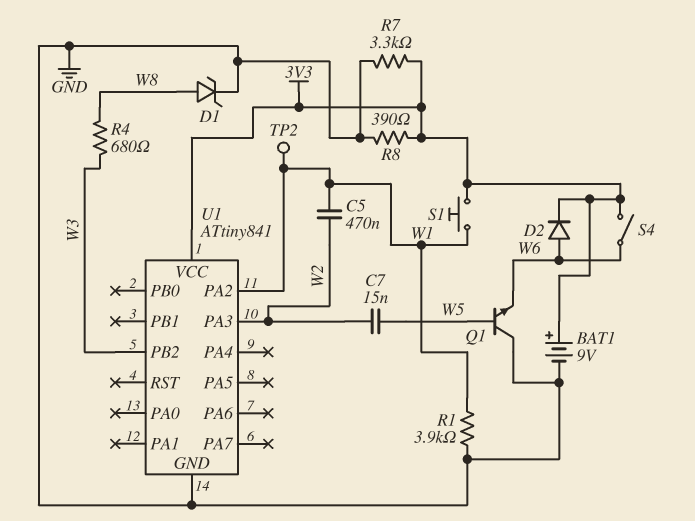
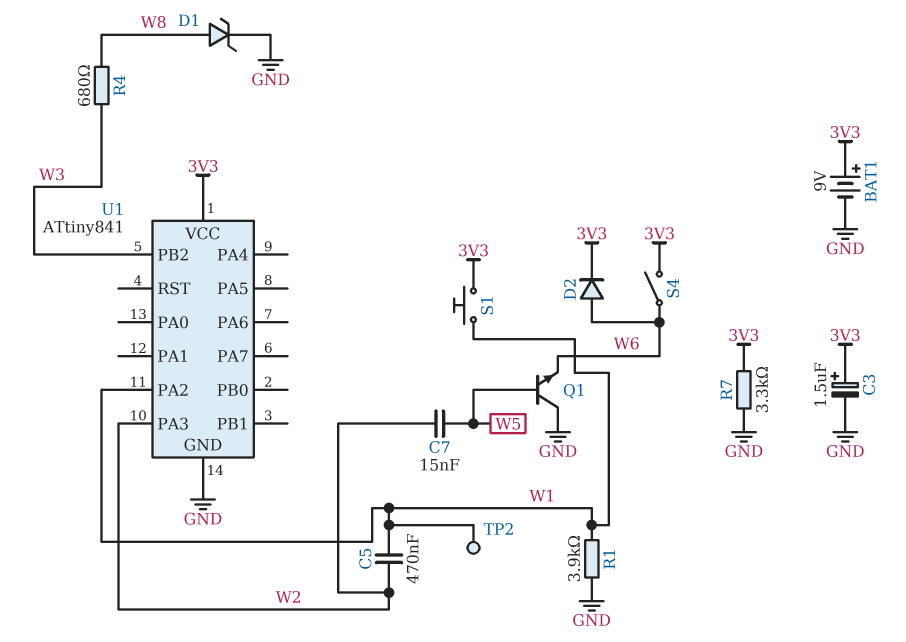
C3: none -> 1.5uF (plus 3V3, minus GND)
R8: 390 (3V3, GND) -> none

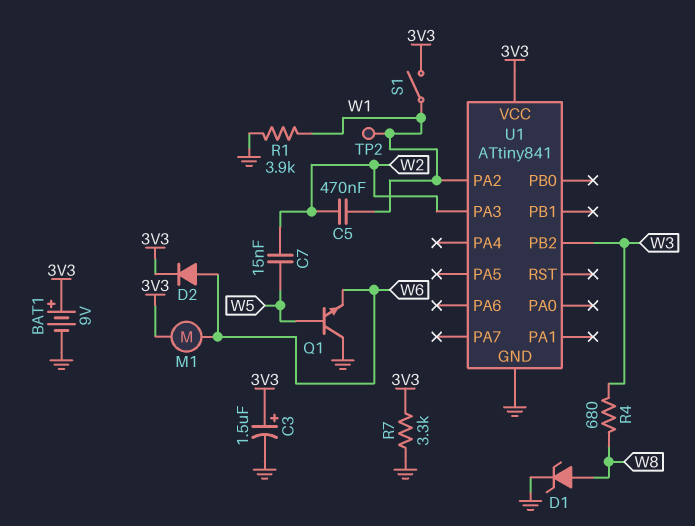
M1: none -> motor (3V3, W6)
S1: button (3V3, W1) -> switch (3V3, W1)
S4: switch (3V3, W6) -> none

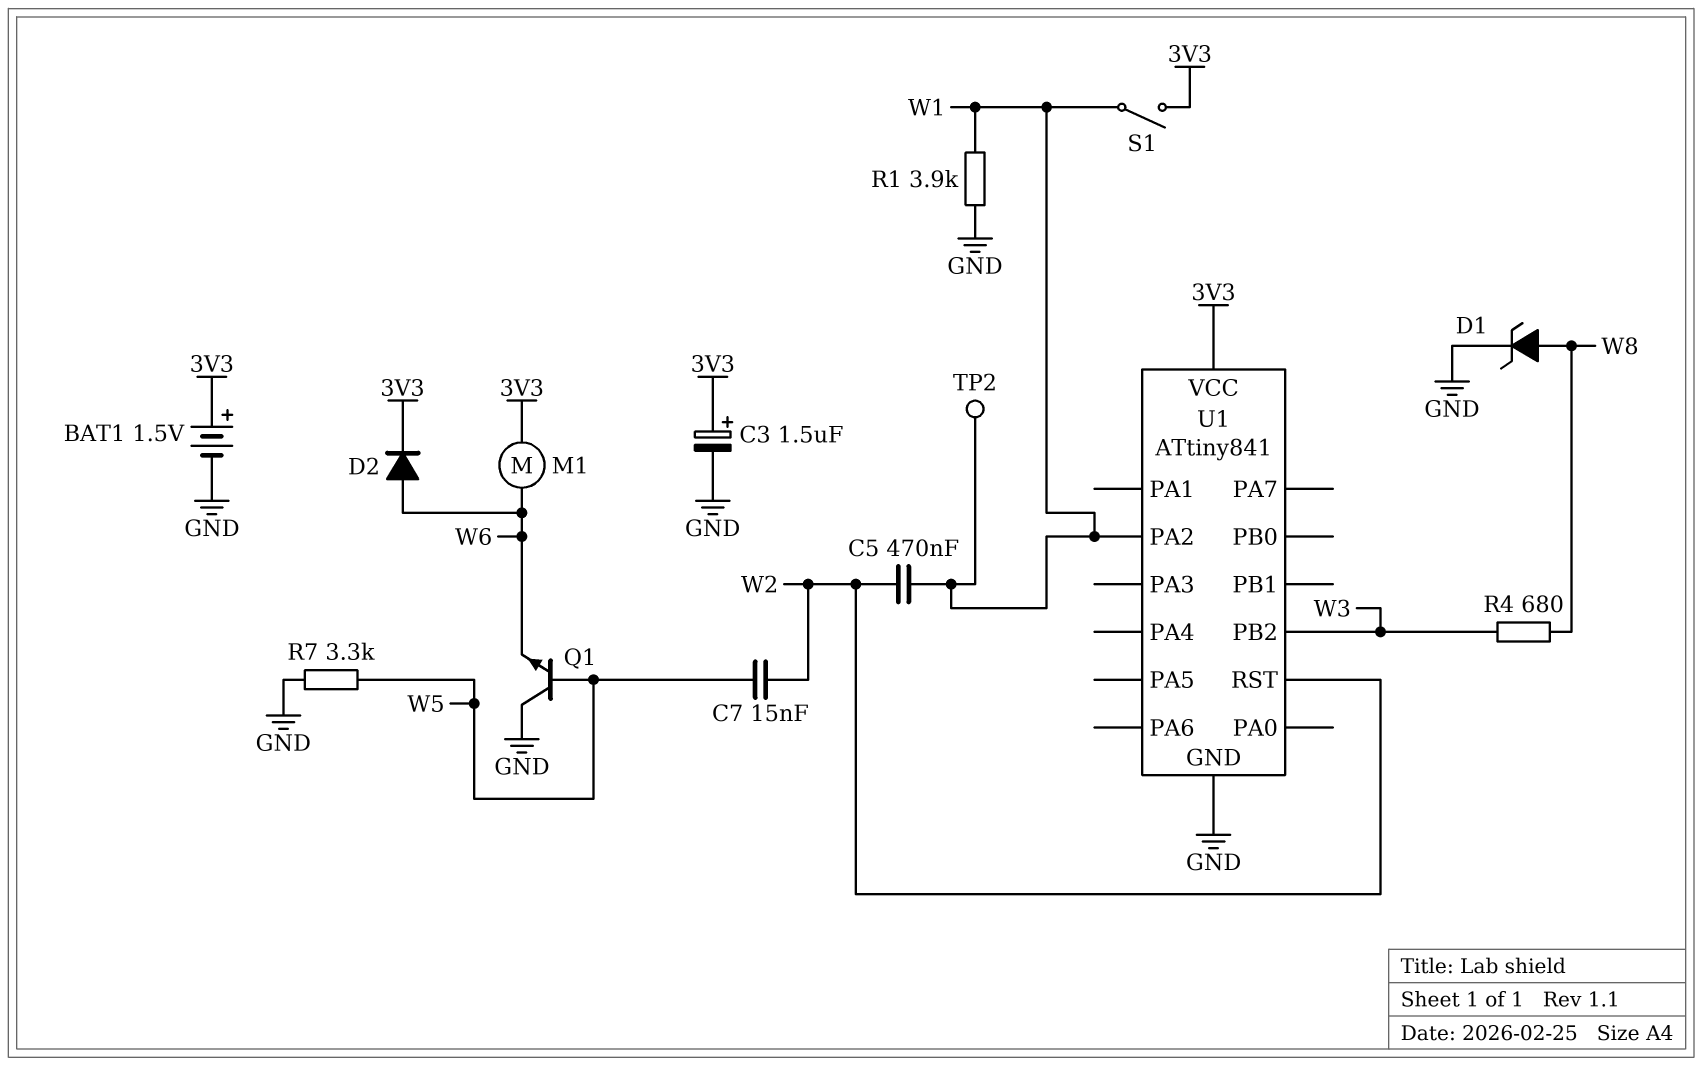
BAT1: 9V (plus 3V3, minus GND) -> 1.5V (plus 3V3, minus GND)
R7: 3.3k (3V3, GND) -> 3.3k (GND, W5)
U1 pin PA3: W2 -> none
U1 pin RST: none -> W2

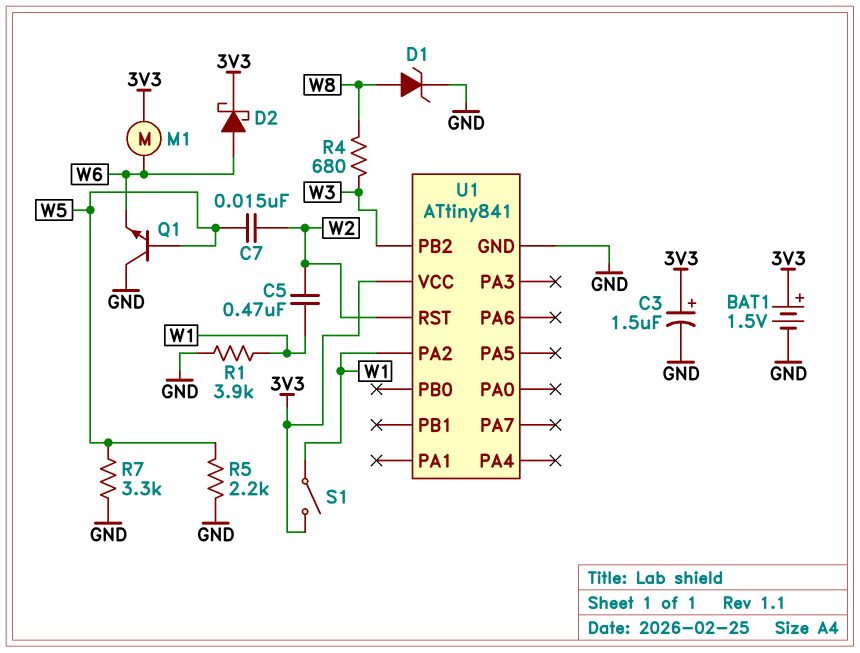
D2: diode (A W6, K 3V3) -> schottky (A W6, K 3V3)
R5: none -> 2.2k (GND, W5)
TP2: test point (W1) -> none

